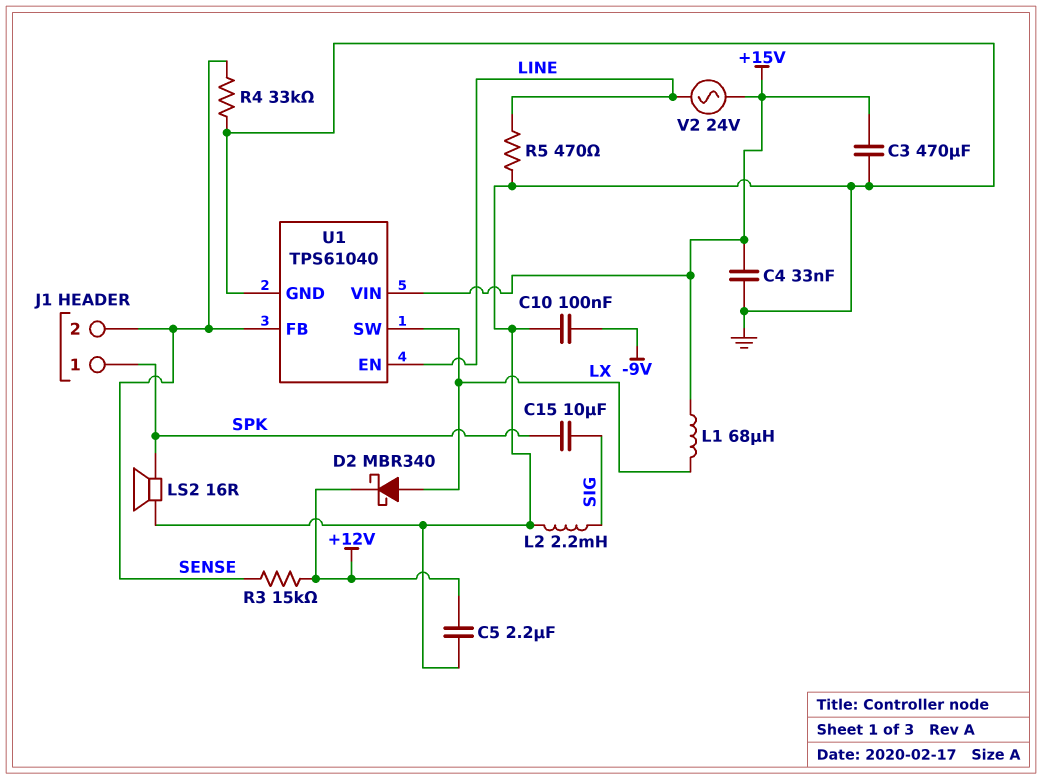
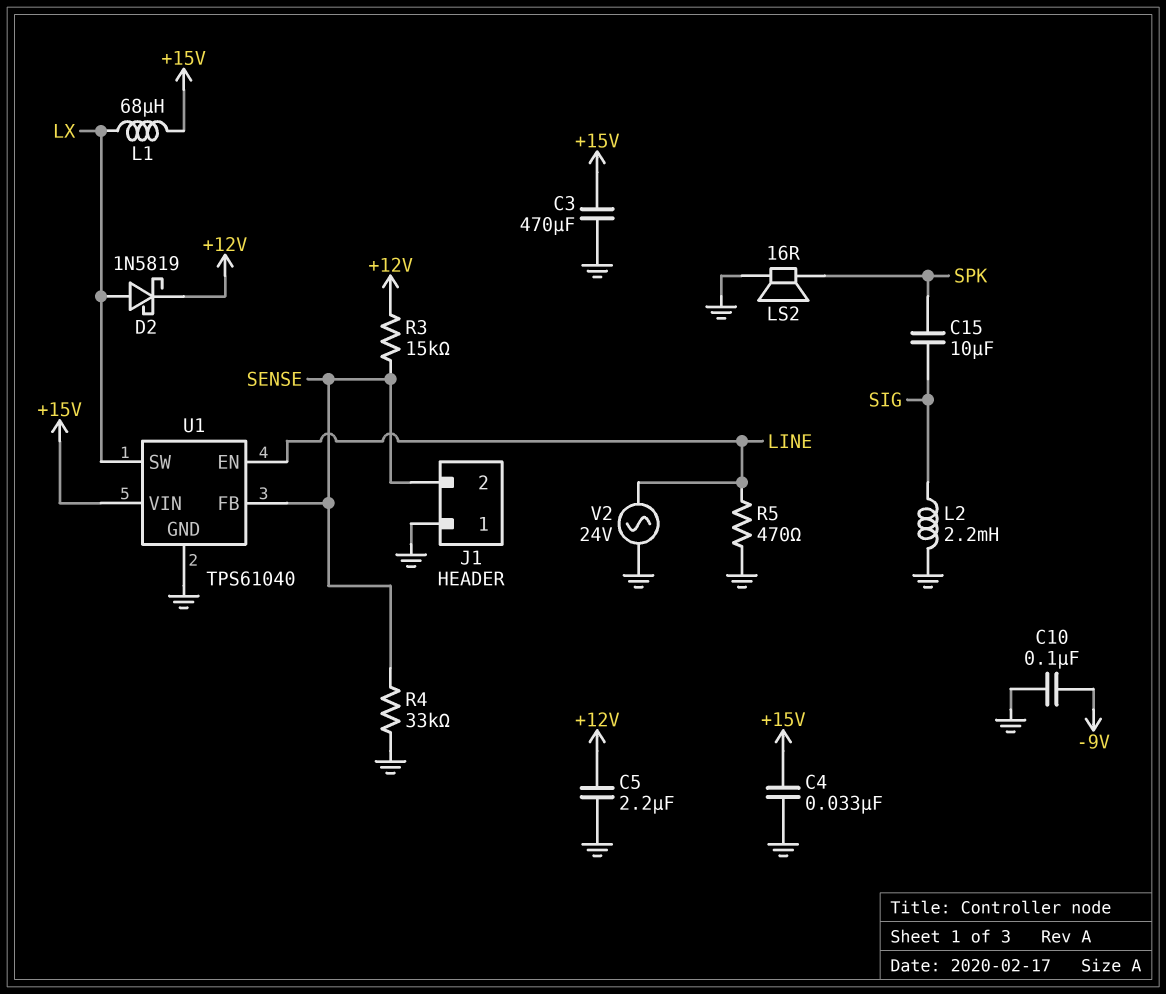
D2: schottky MBR340 (A LX, K +12V) -> schottky 1N5819 (A LX, K +12V)
J1 pin 1: SPK -> GND
V2: AC 24V (+15V, LINE) -> AC 24V (GND, LINE)

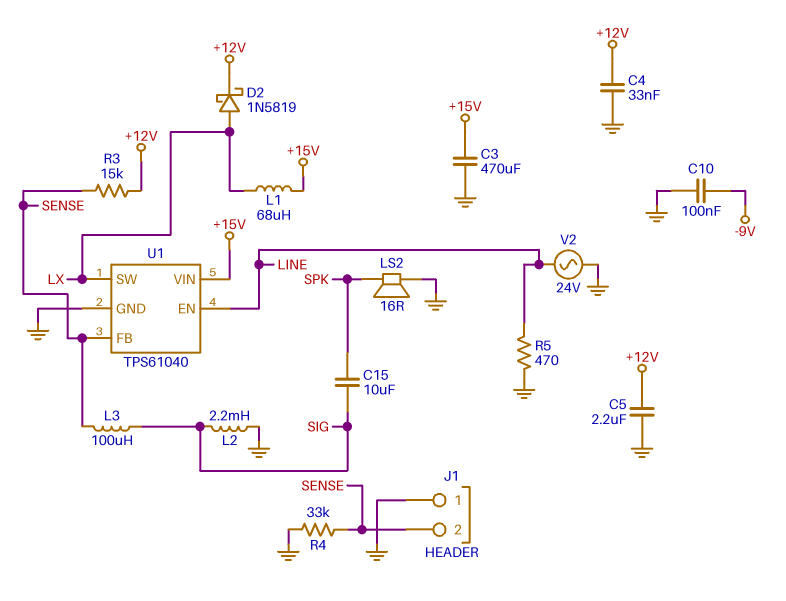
C4: 33nF (+15V, GND) -> 33nF (+12V, GND)
L3: none -> 100uH (SENSE, SIG)

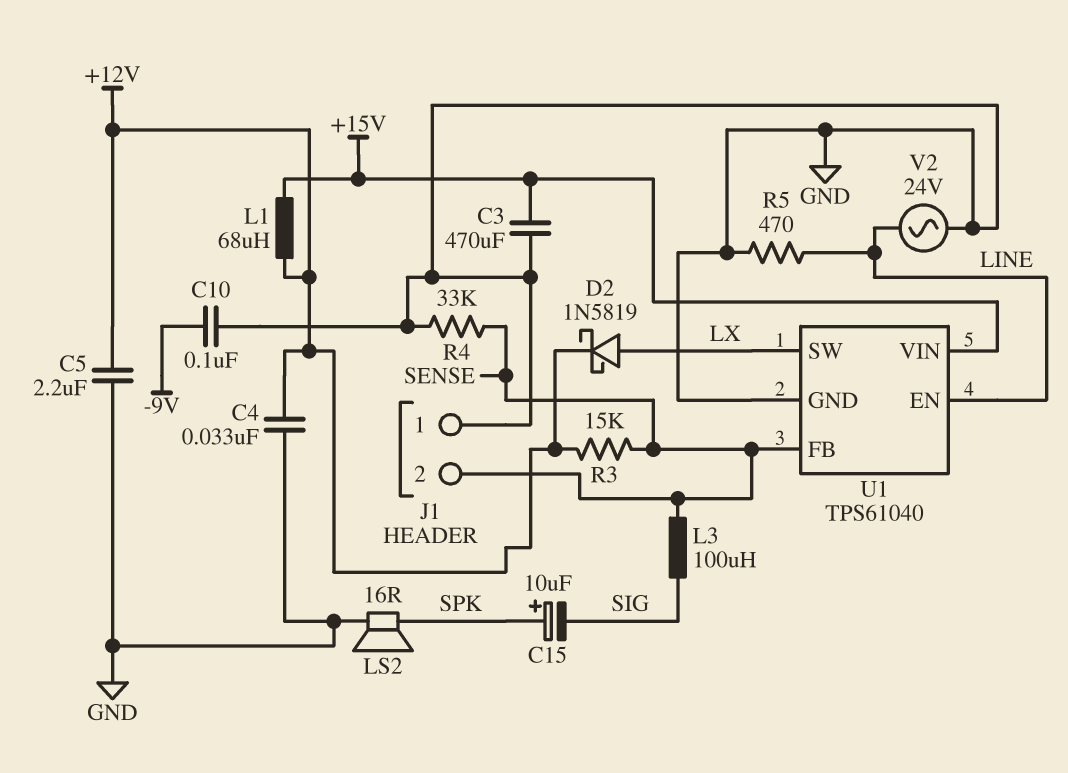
C15: 10uF (SIG, SPK) -> 10uF (plus SPK, minus SIG)
L1: 68uH (+15V, LX) -> 68uH (+12V, +15V)
L2: 2.2mH (GND, SIG) -> none

